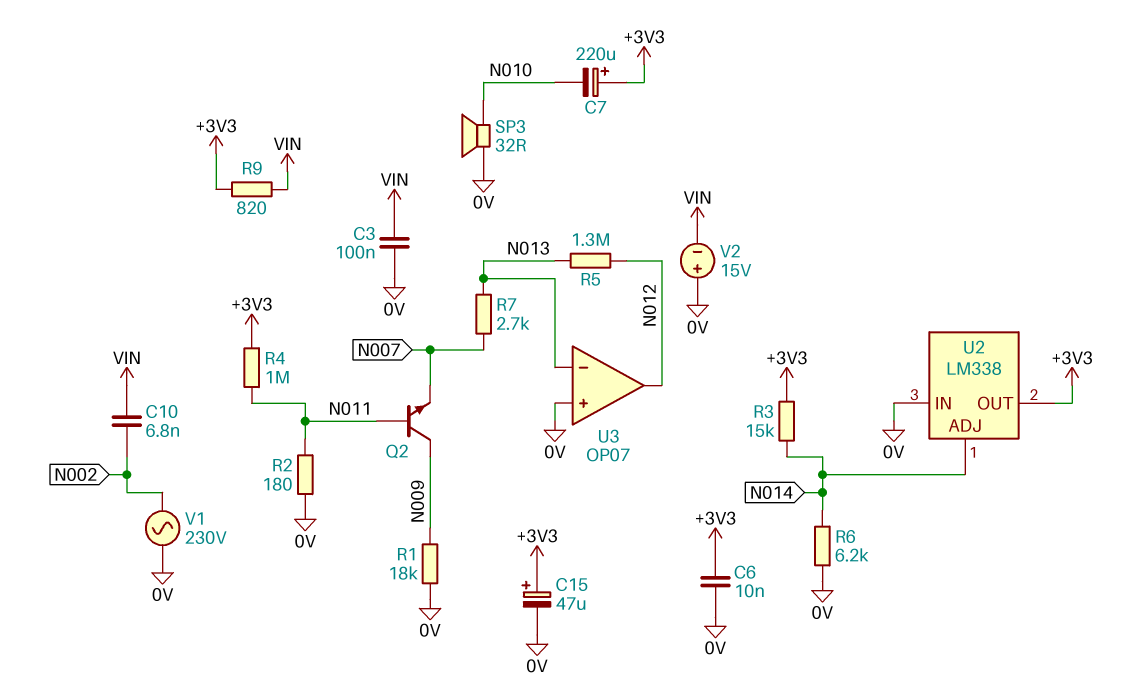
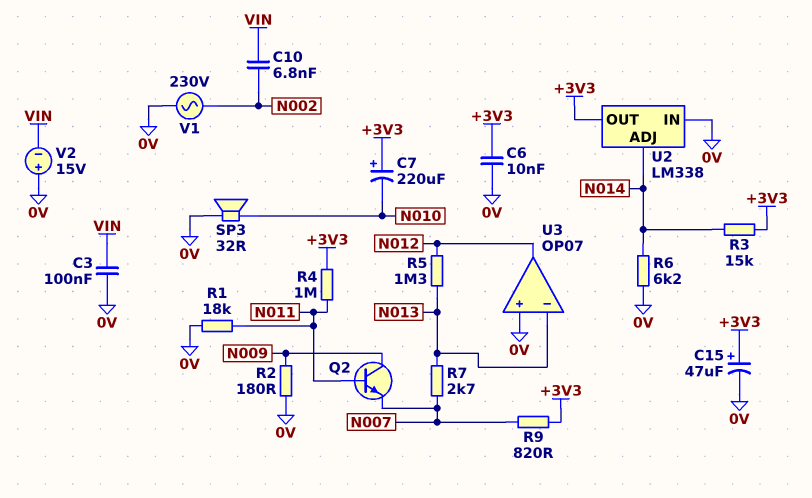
R1: 18k (0V, N009) -> 18k (0V, N011)
R2: 180 (0V, N011) -> 180 (0V, N009)
R9: 820 (+3V3, VIN) -> 820 (+3V3, N007)

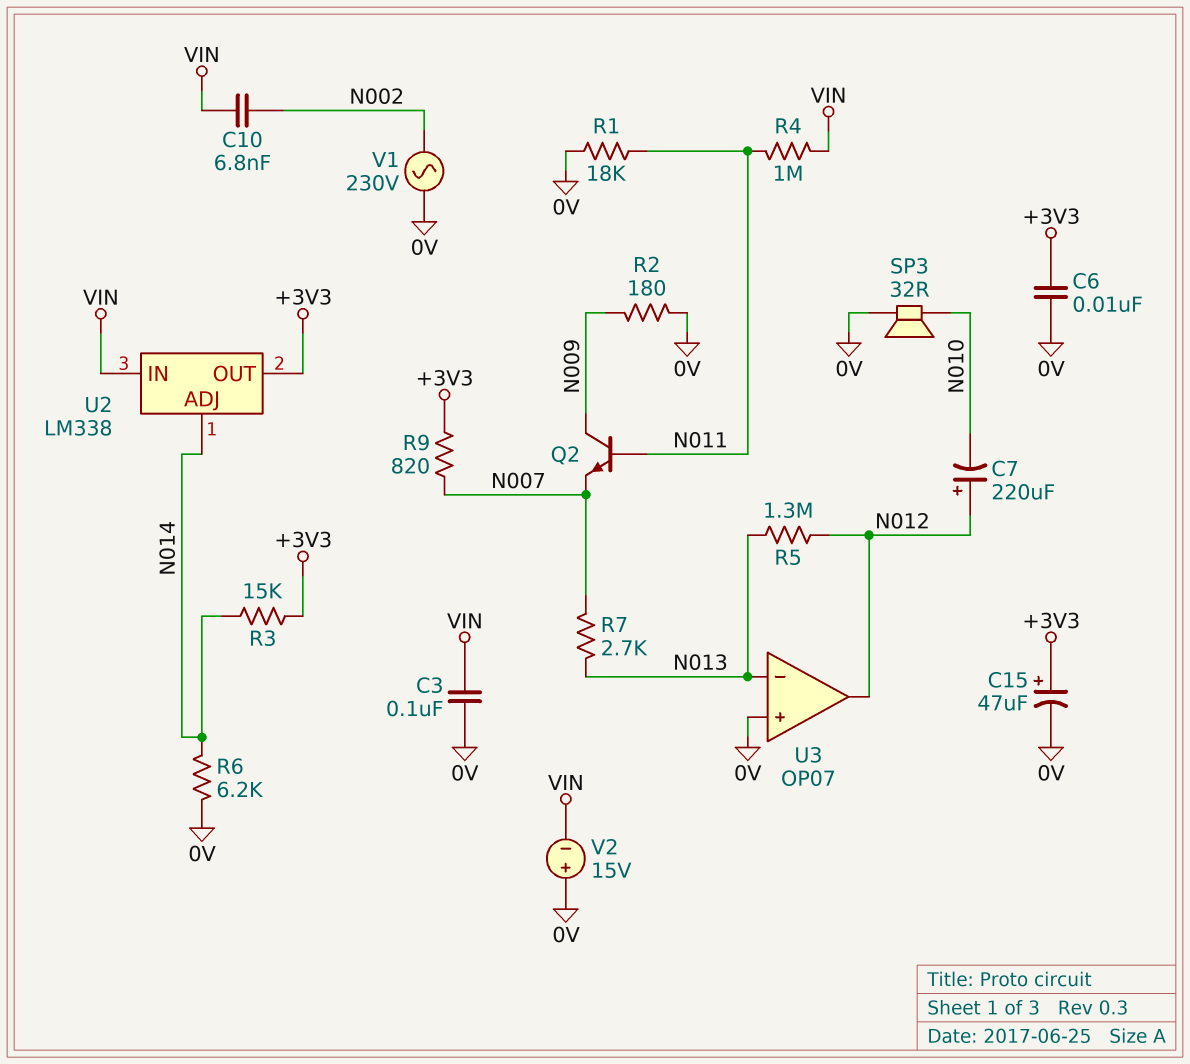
C7: 220uF (plus +3V3, minus N010) -> 220uF (plus N012, minus N010)
R4: 1M (+3V3, N011) -> 1M (N011, VIN)
U2 pin IN: 0V -> VIN

